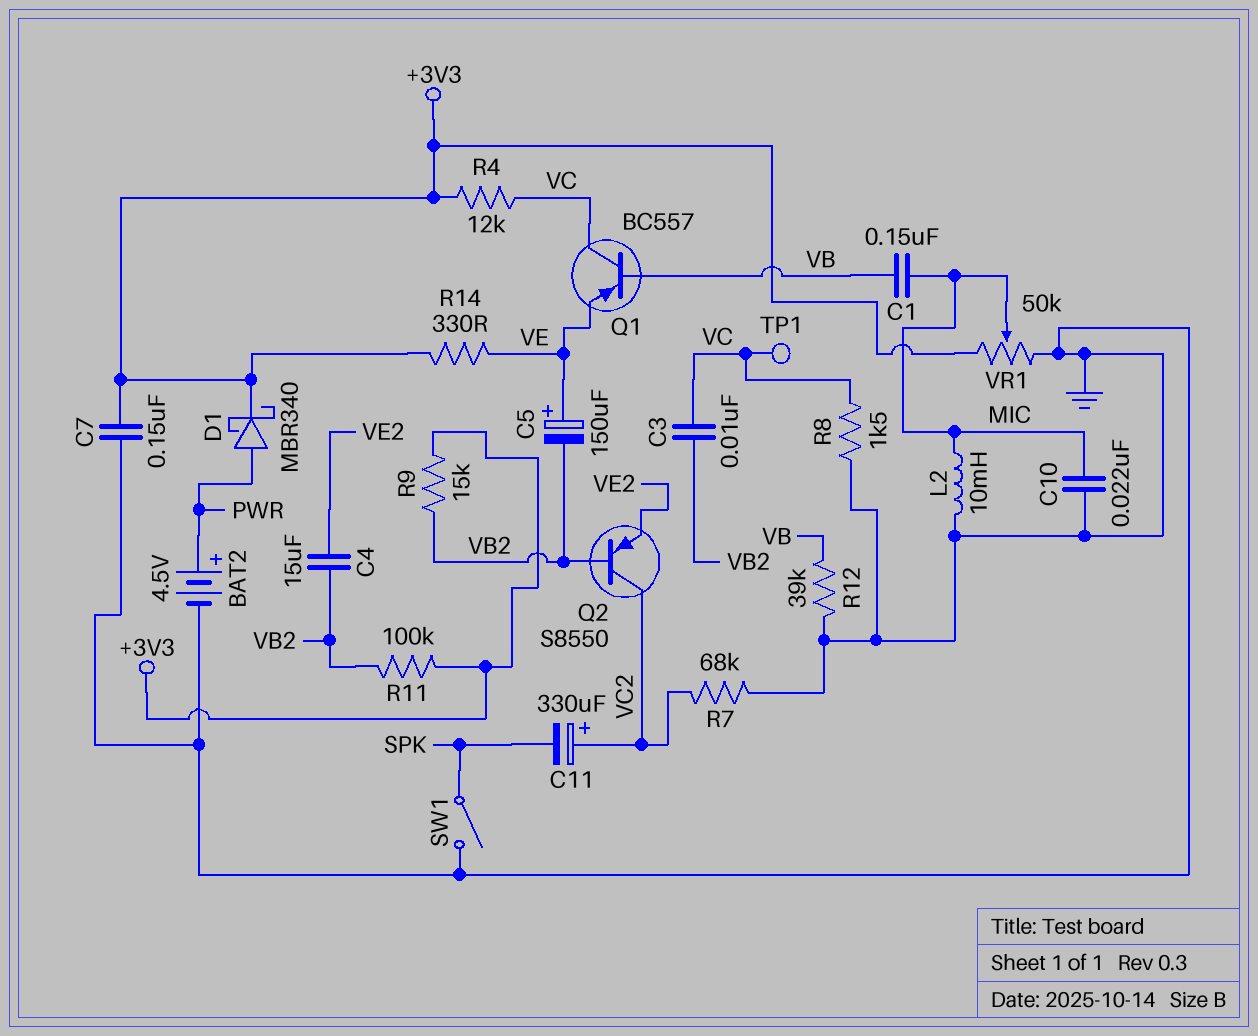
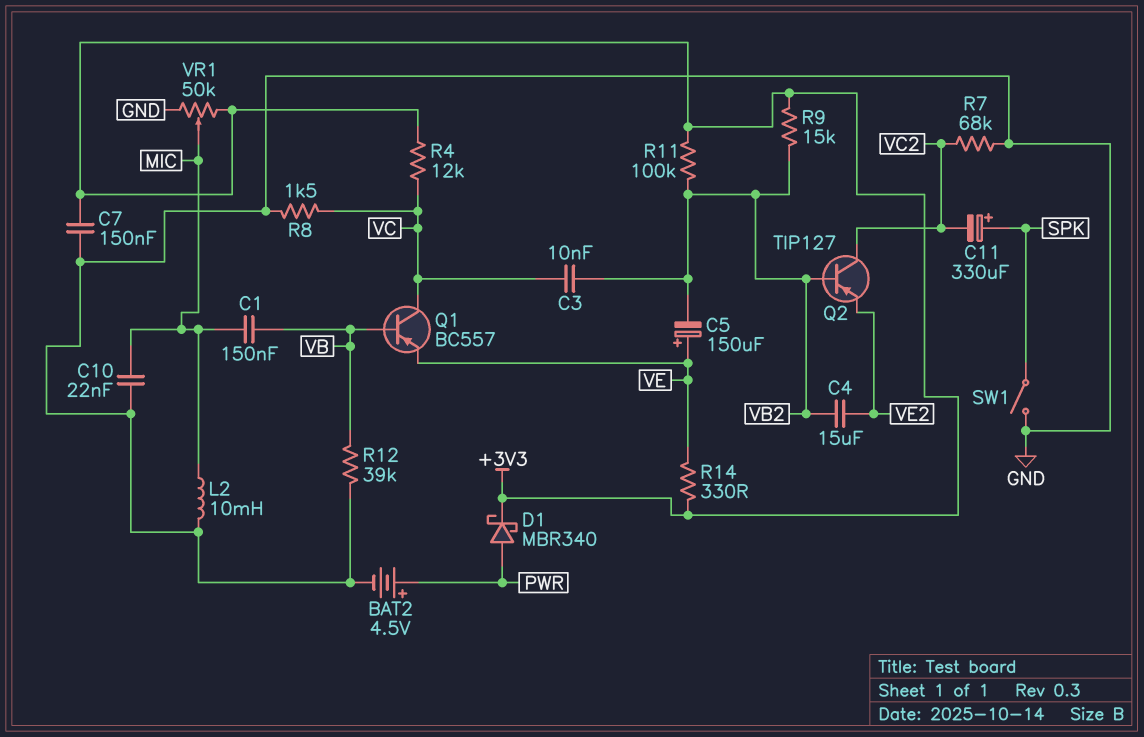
C11: 330uF (plus VC2, minus SPK) -> 330uF (plus SPK, minus VC2)
Q2: PNP S8550 (B VB2, C VC2, E VE2) -> PNP TIP127 (B VB2, C VC2, E VE2)
TP1: test point (VC) -> none

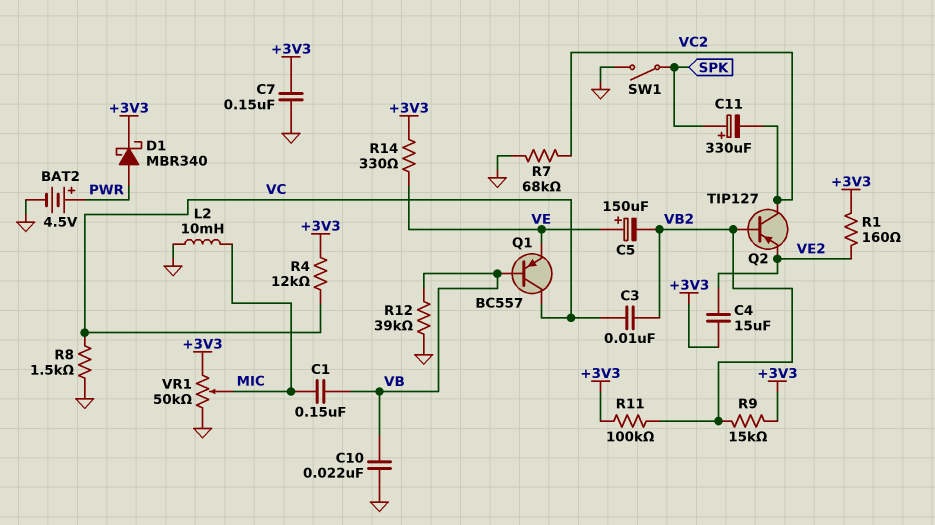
C4: 15uF (VB2, VE2) -> 15uF (+3V3, VE2)
C10: 22nF (GND, MIC) -> 22nF (GND, VB)
R1: none -> 160 (+3V3, VE2)

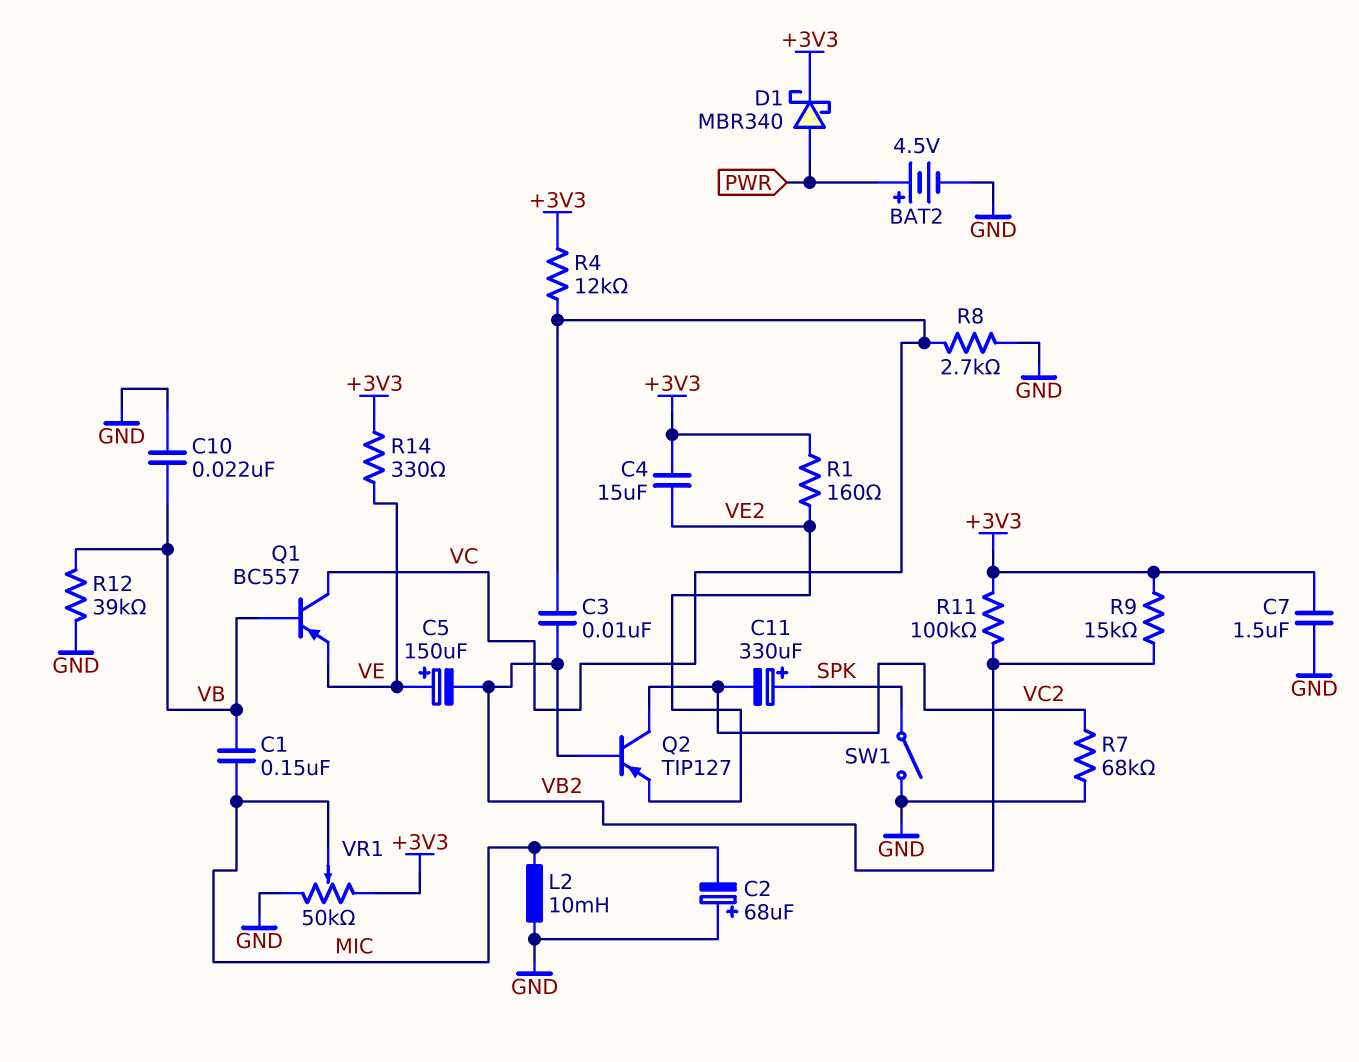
C2: none -> 68uF (plus GND, minus MIC)
C7: 150nF (+3V3, GND) -> 1.5uF (+3V3, GND)
R8: 1.5k (GND, VC) -> 2.7k (GND, VC)

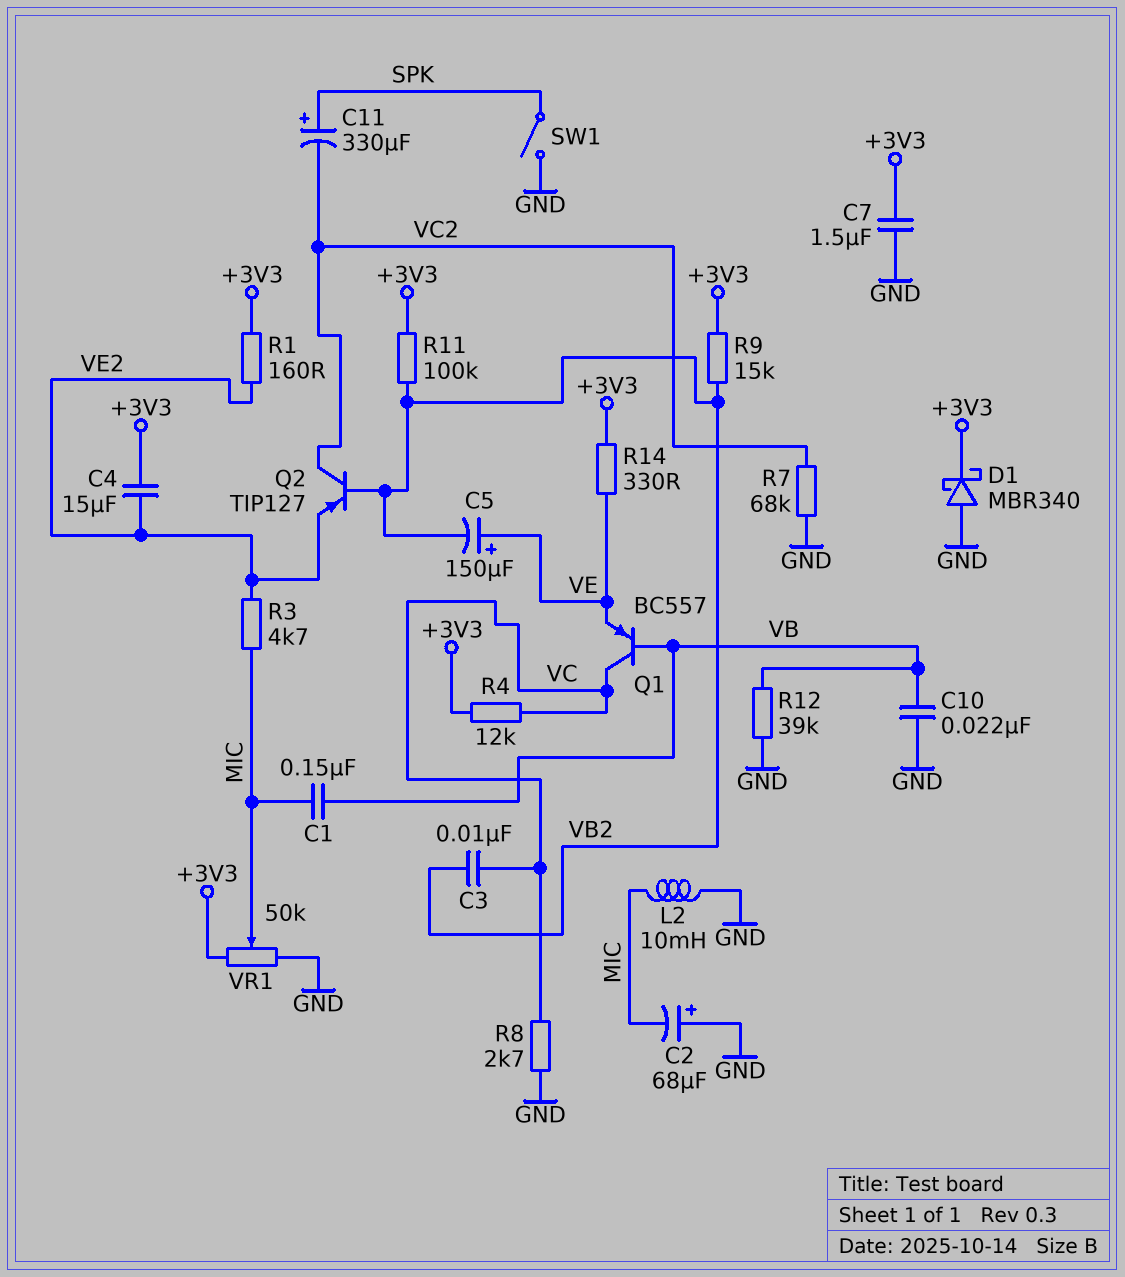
BAT2: 4.5V (plus PWR, minus GND) -> none
D1: schottky MBR340 (A PWR, K +3V3) -> schottky MBR340 (A GND, K +3V3)
R3: none -> 4.7k (MIC, VE2)

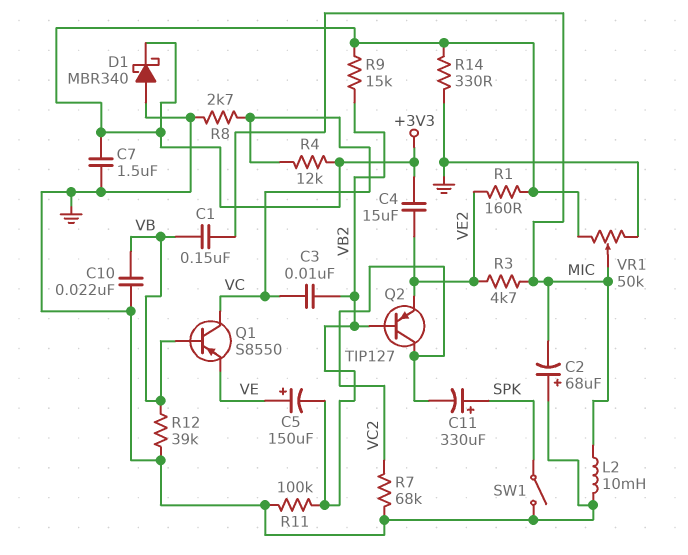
Q1: PNP BC557 (B VB, C VC, E VE) -> PNP S8550 (B VB, C VC, E VE)
R11: 100k (+3V3, VB2) -> 100k (GND, VB2)
R14: 330 (+3V3, VE) -> 330 (+3V3, GND)

